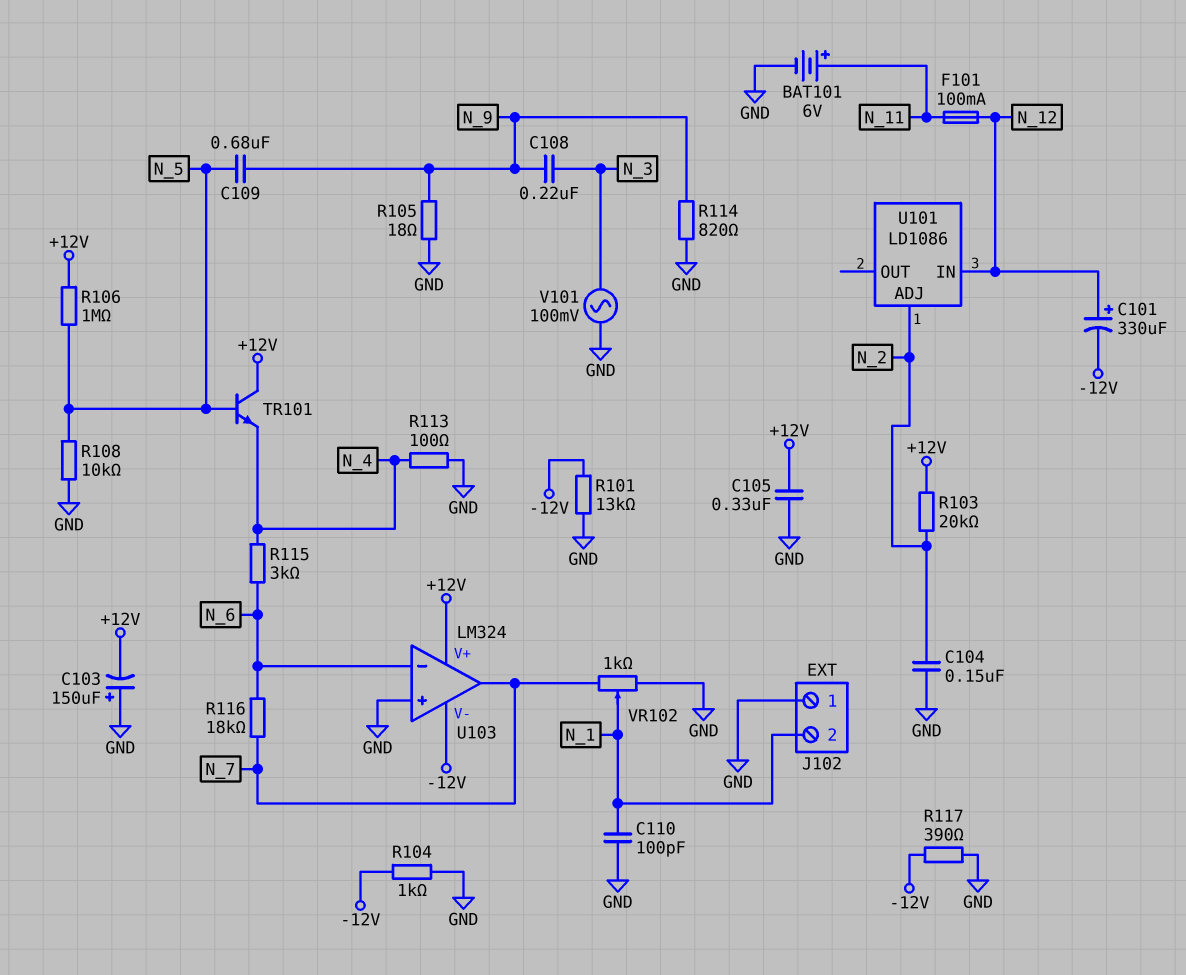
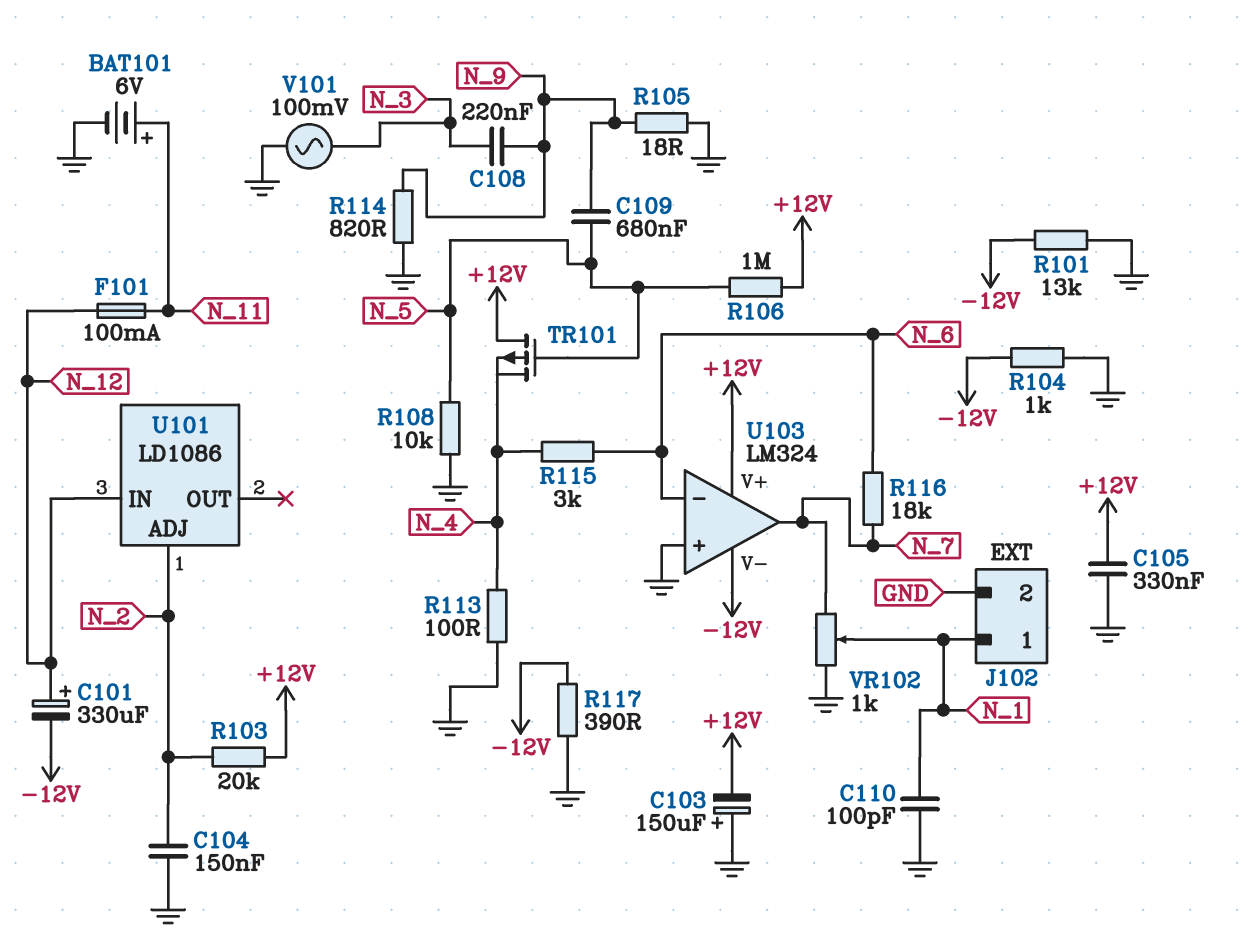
J102 pin 1: GND -> N_1
J102 pin 2: N_1 -> GND
TR101: NPN (B N_5, C +12V, E N_4) -> PMOS (G N_5, D +12V, S N_4)

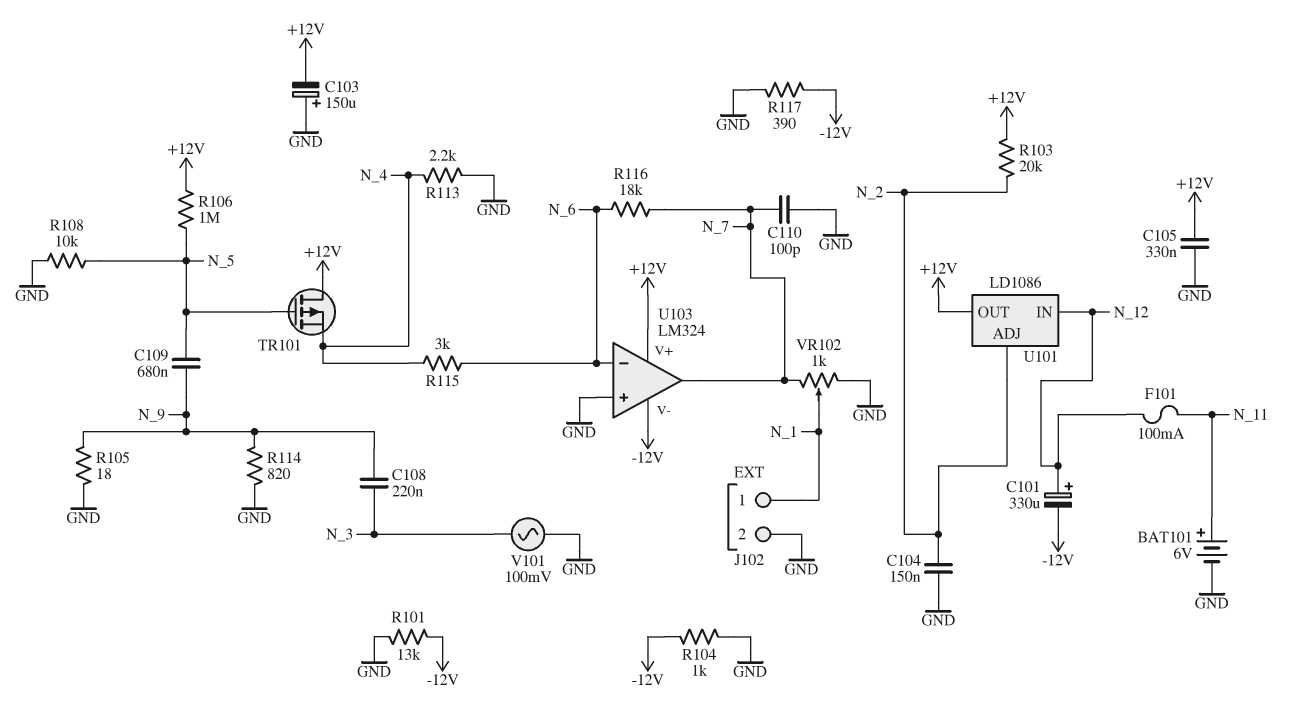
C110: 100pF (GND, N_1) -> 100pF (GND, N_7)
R113: 100 (GND, N_4) -> 2.2k (GND, N_4)
U101 pin OUT: none -> +12V

